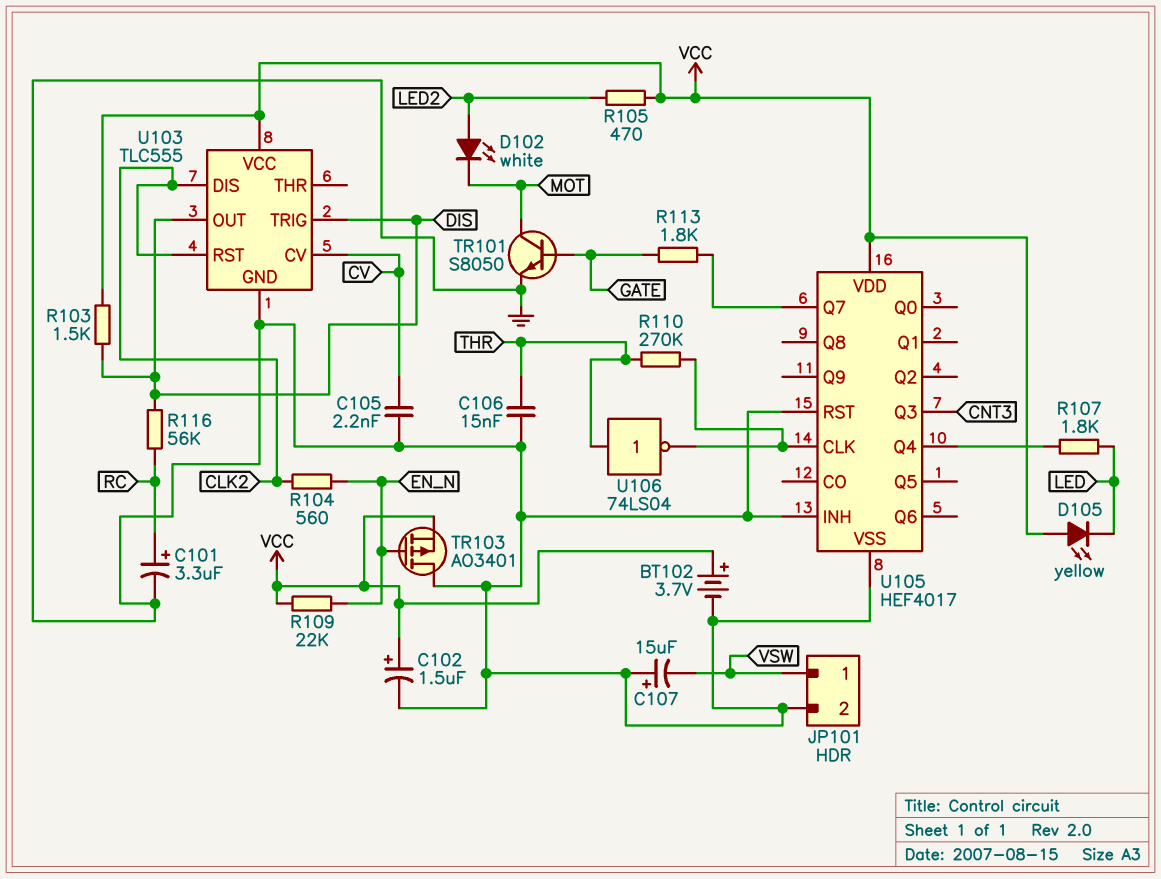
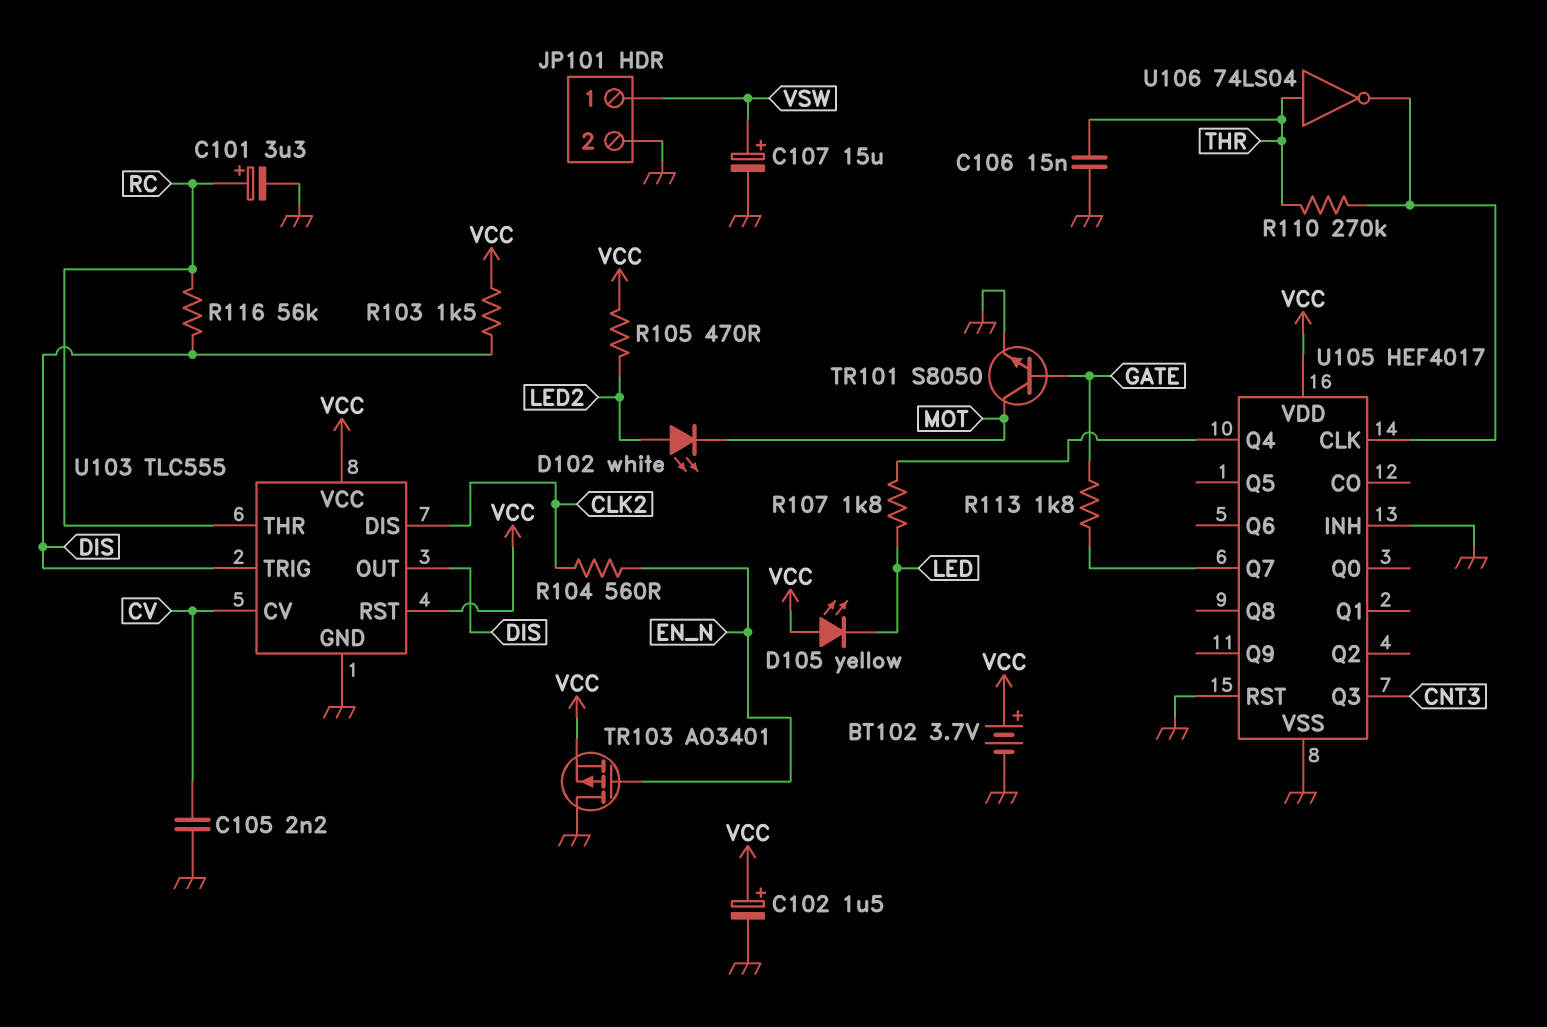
C107: 15uF (plus GND, minus VSW) -> 15uF (plus VSW, minus GND)
R109: 22k (EN_N, VCC) -> none
U103 pin RST: CLK2 -> VCC
U103 pin THR: none -> RC

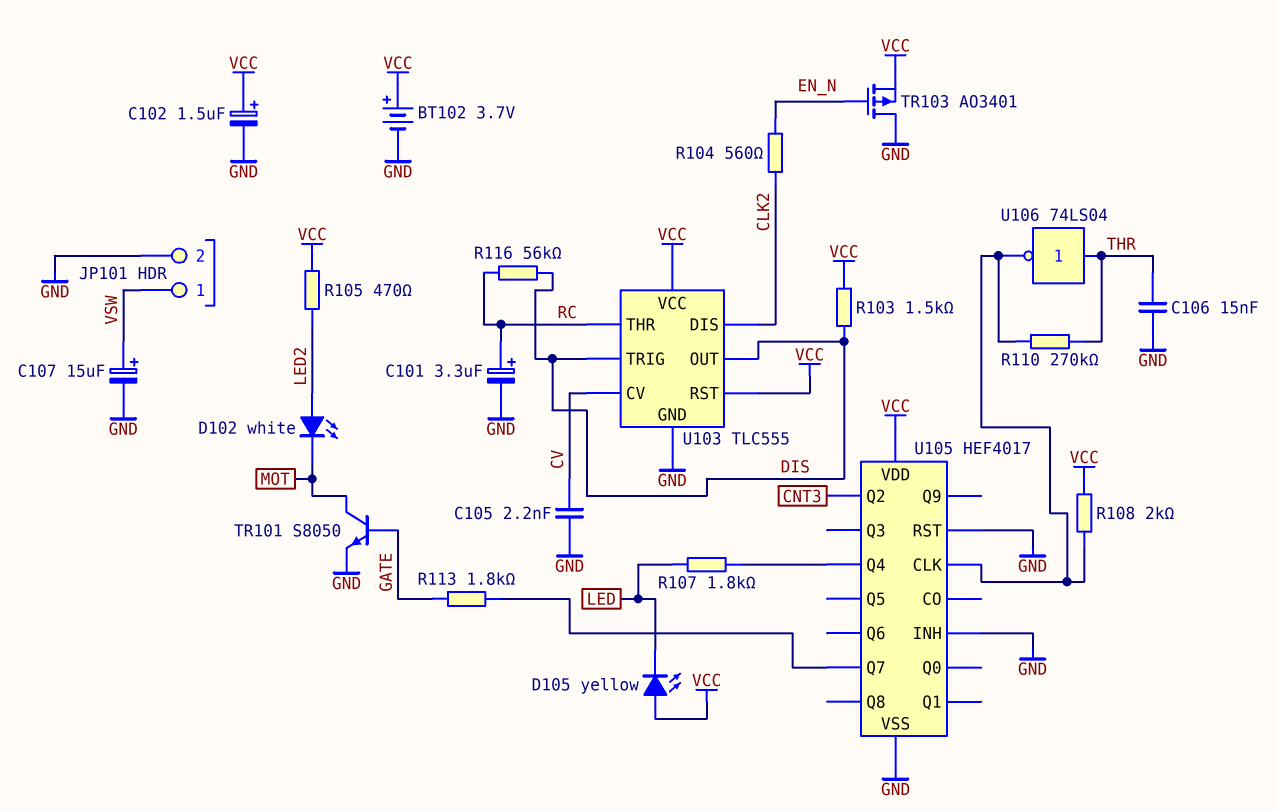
R108: none -> 2k (U105/CLK, VCC)
U105 pin Q2: none -> CNT3
U105 pin Q3: CNT3 -> none

